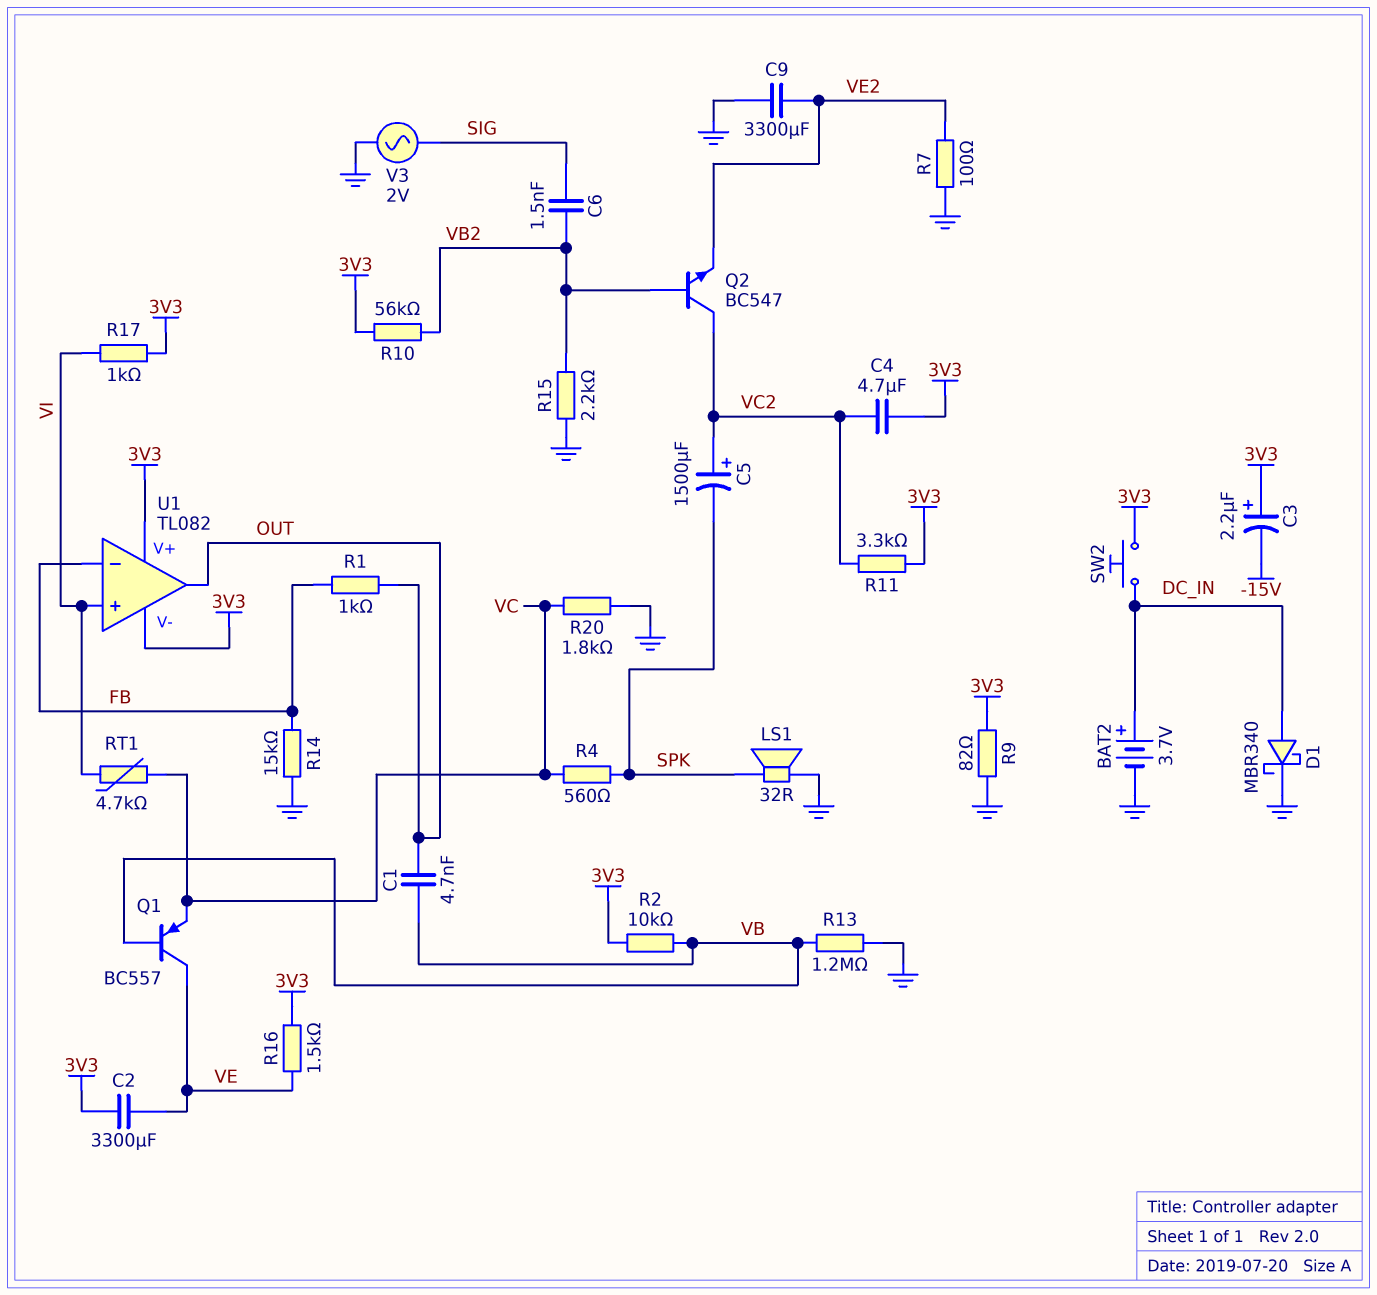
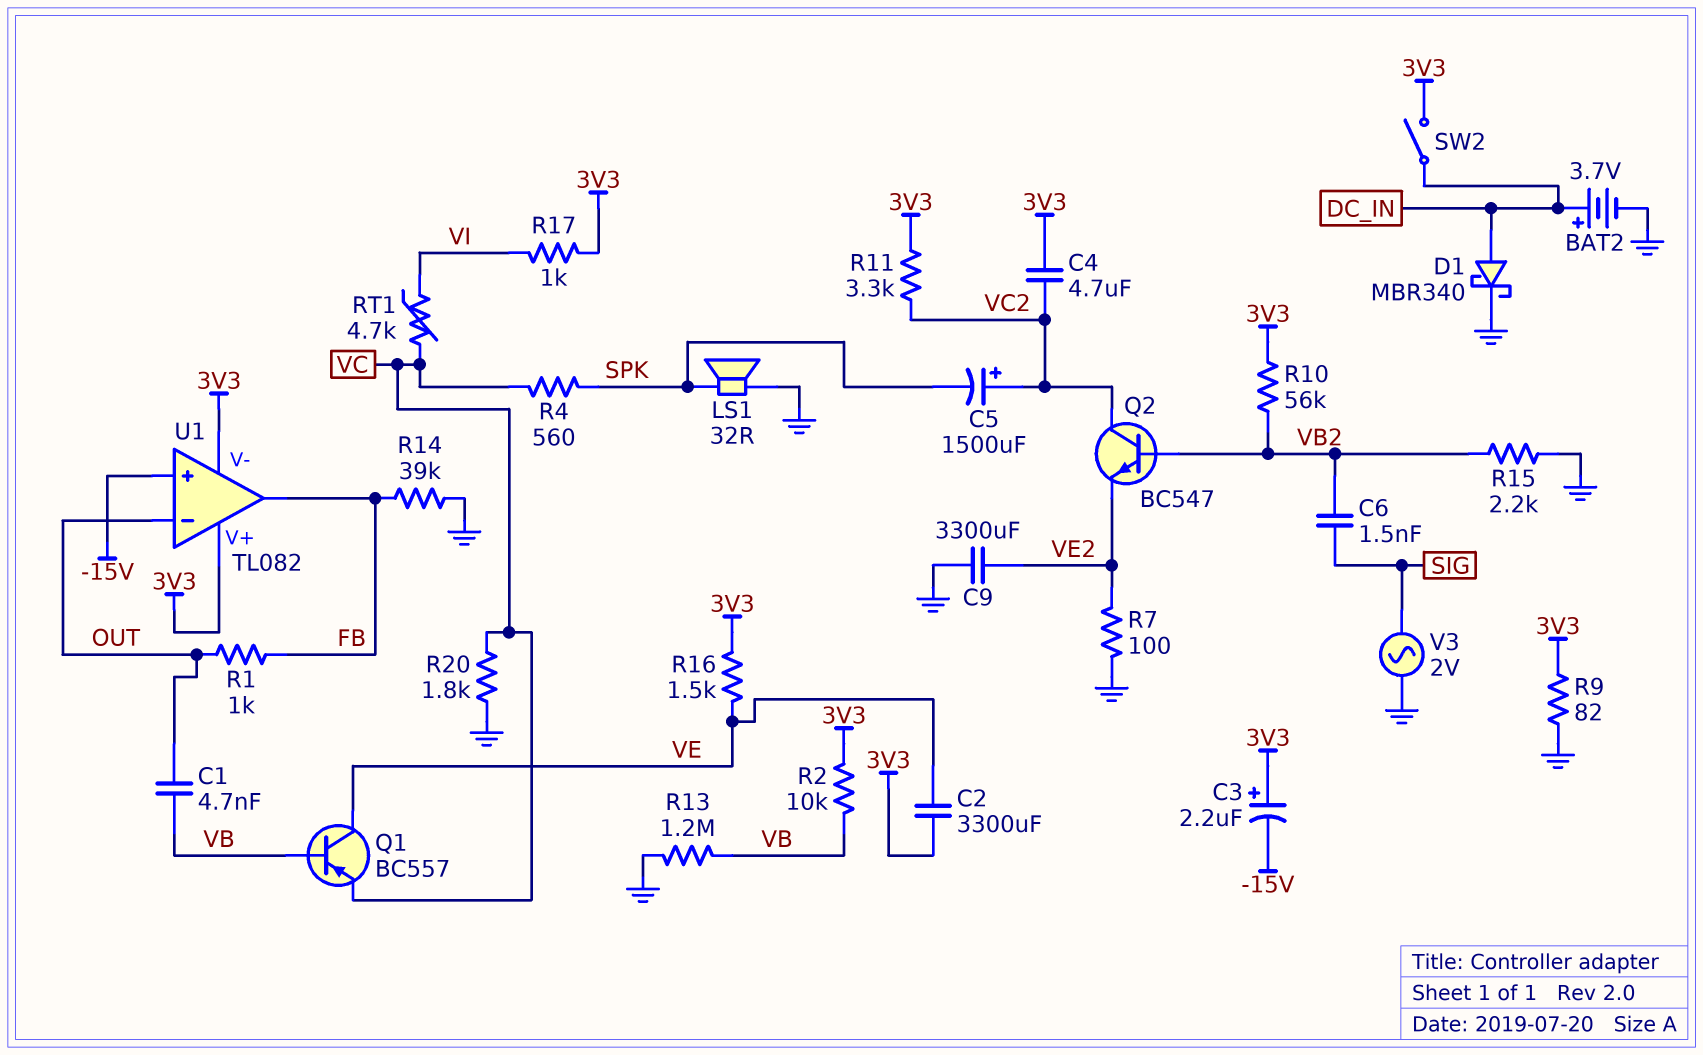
R14: 15k (FB, GND) -> 39k (FB, GND)
SW2: button (3V3, DC_IN) -> switch (3V3, DC_IN)
U1 pin in+: VI -> -15V
U1 pin in-: FB -> OUT
U1 pin out: OUT -> FB

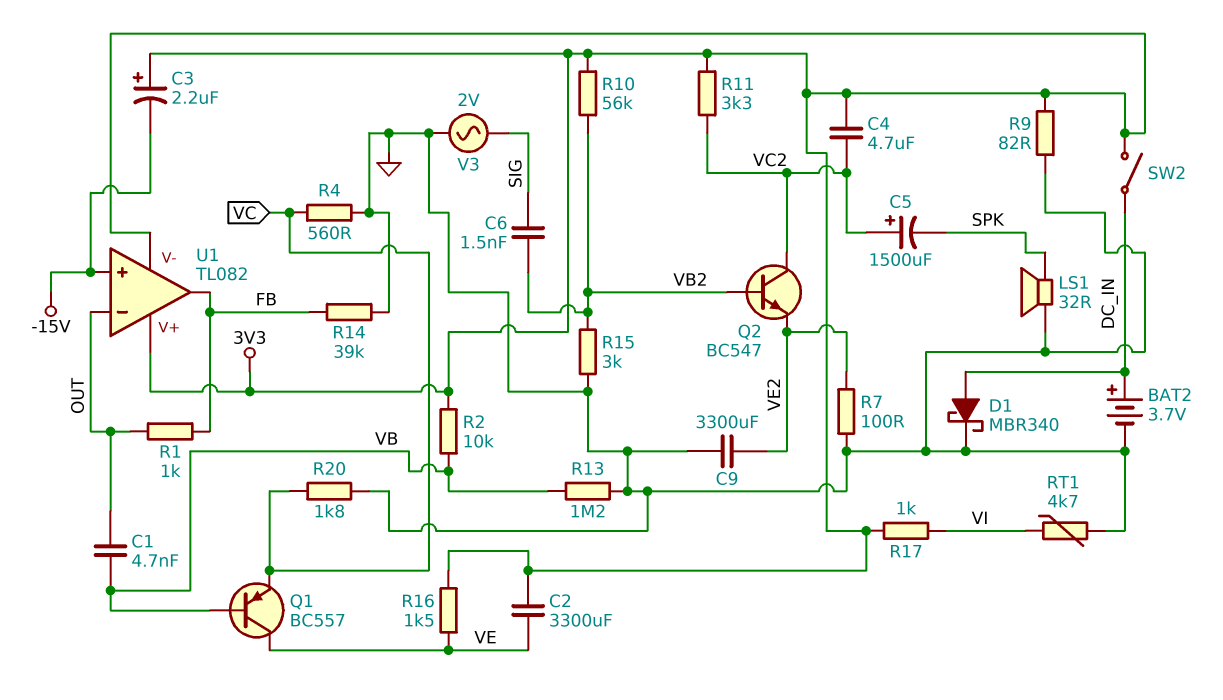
R4: 560 (SPK, VC) -> 560 (GND, VC)
R15: 2.2k (GND, VB2) -> 3k (GND, VB2)
RT1: 4.7k (VC, VI) -> 4.7k (GND, VI)

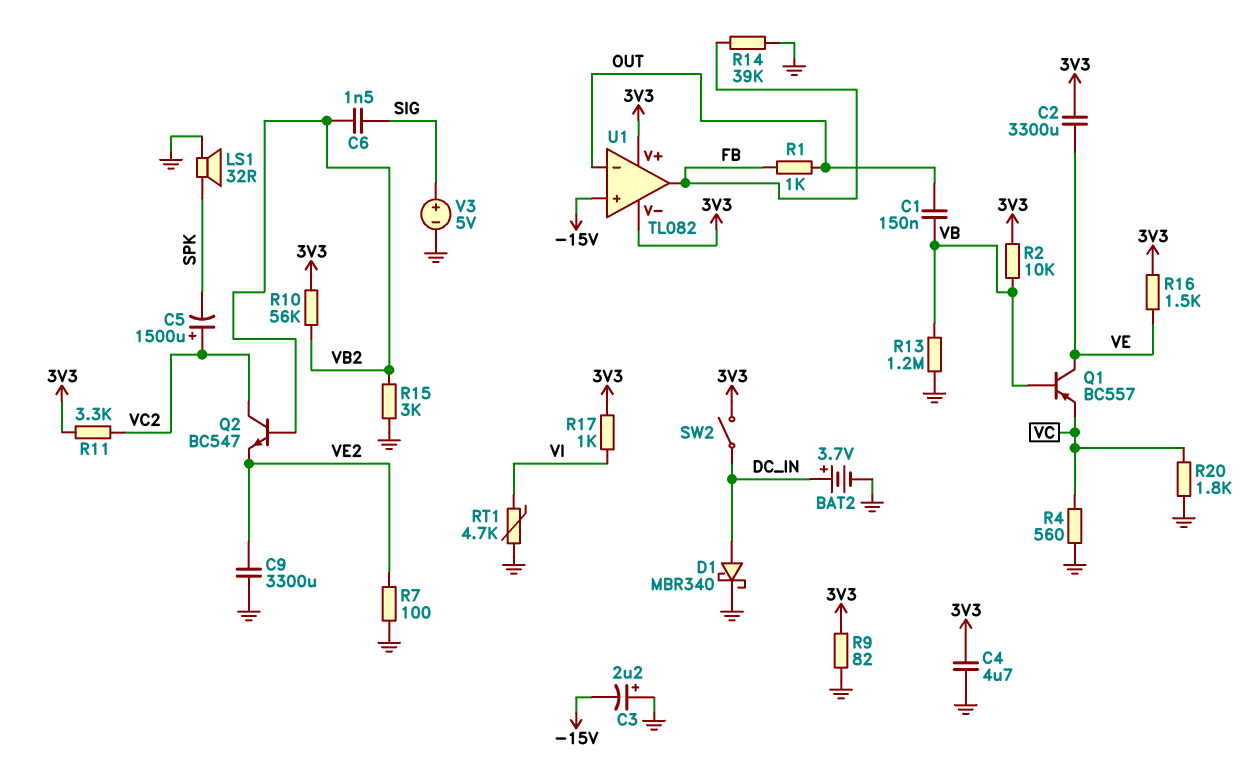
C1: 4.7nF (OUT, VB) -> 150nF (OUT, VB)
C3: 2.2uF (plus 3V3, minus -15V) -> 2.2uF (plus GND, minus -15V)
C4: 4.7uF (3V3, VC2) -> 4.7uF (3V3, GND)
V3: AC 2V (GND, SIG) -> 5V (plus SIG, minus GND)

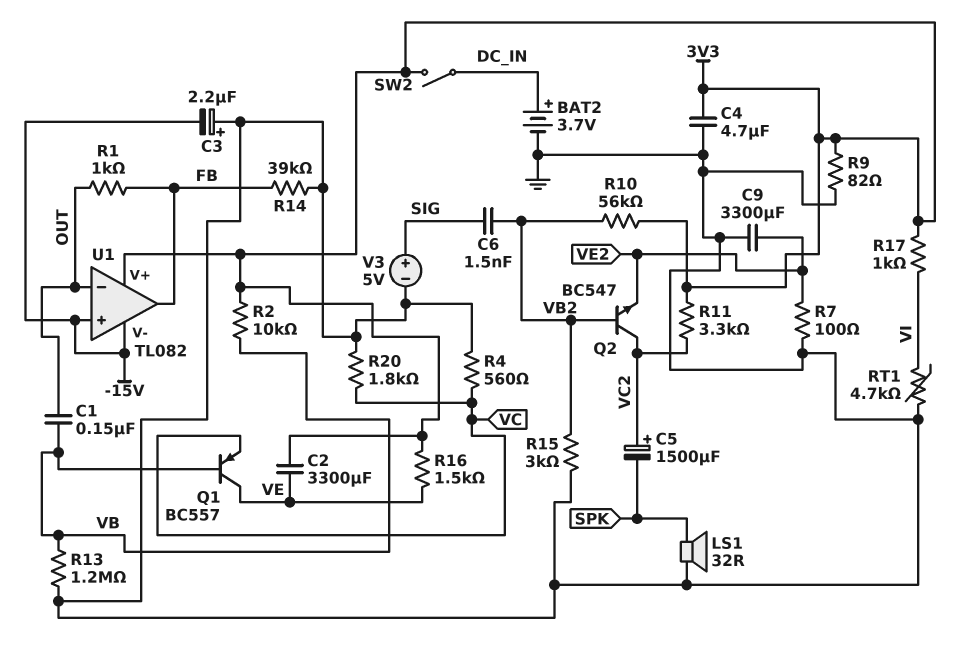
D1: schottky MBR340 (A DC_IN, K GND) -> none
U1 pin V-: 3V3 -> -15V

